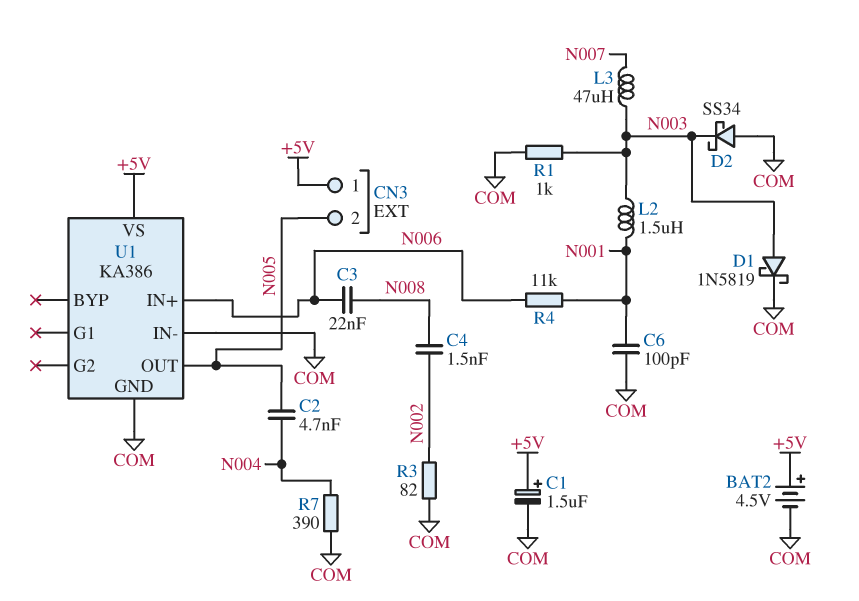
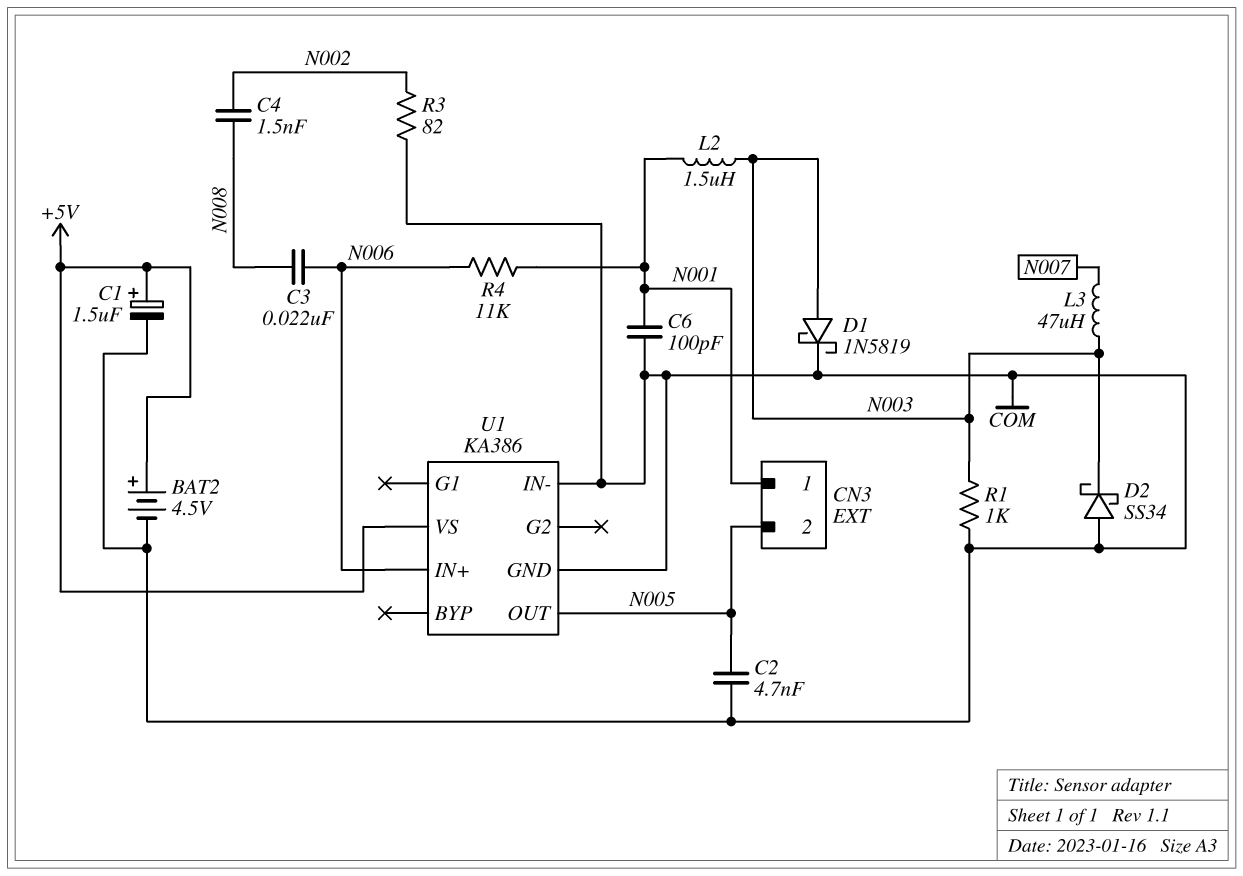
C2: 4.7nF (N004, N005) -> 4.7nF (COM, N005)
CN3 pin 1: +5V -> N001
R7: 390 (COM, N004) -> none

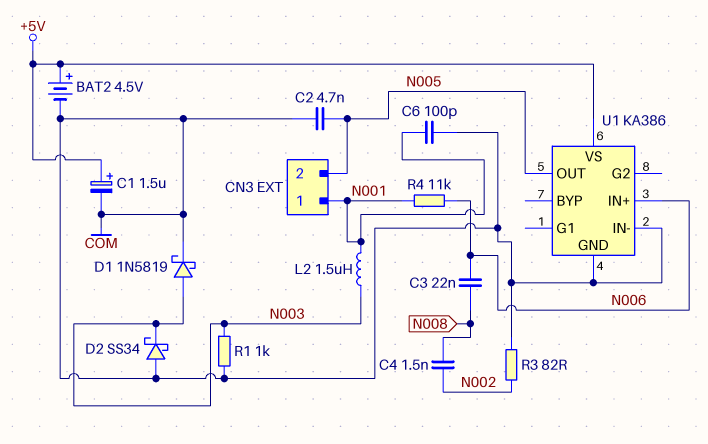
L3: 47uH (N003, N007) -> none

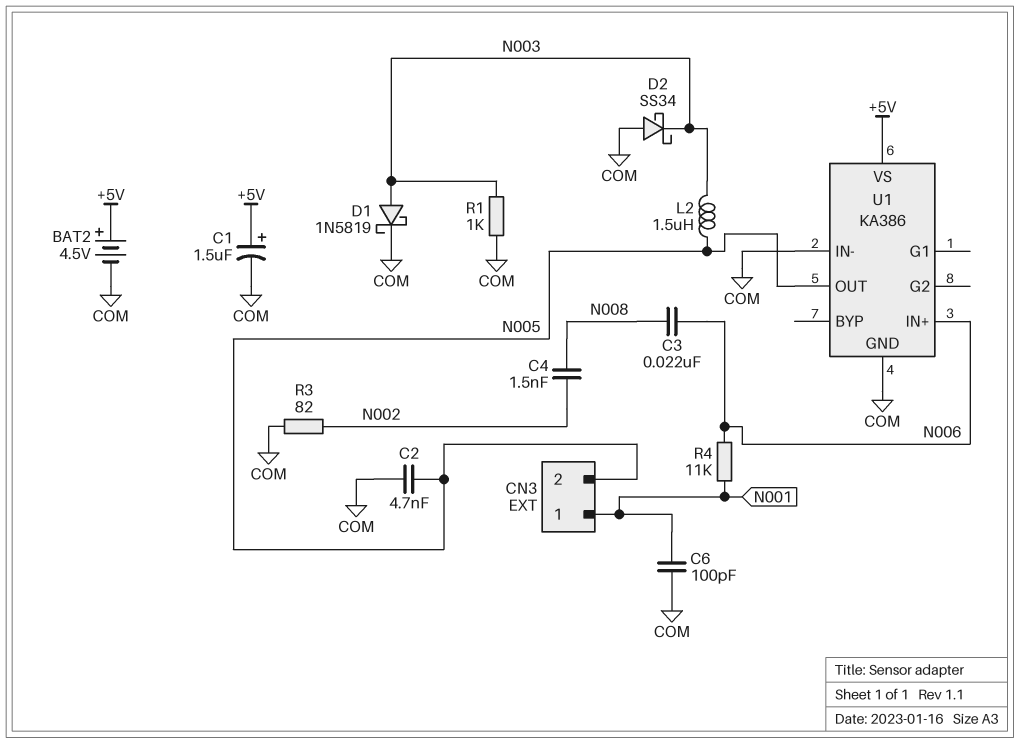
L2: 1.5uH (N001, N003) -> 1.5uH (N003, N005)

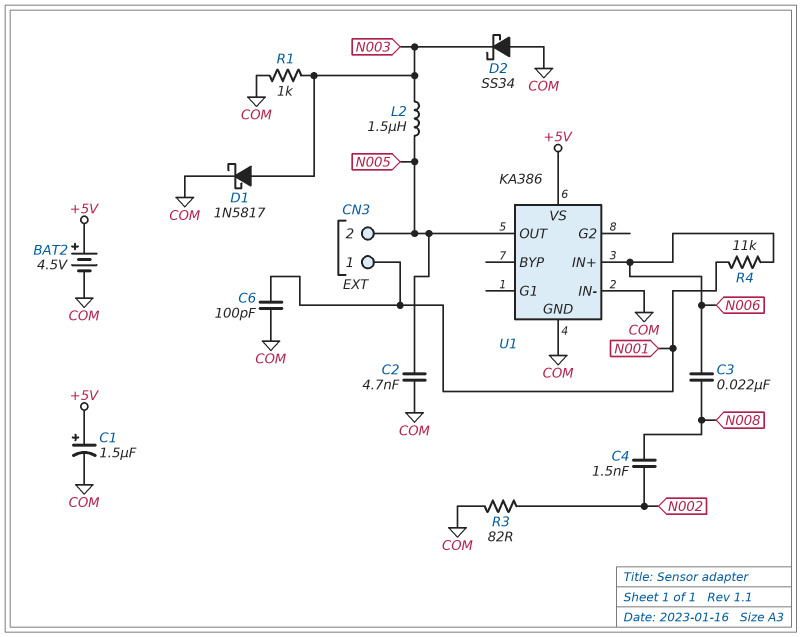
D1: schottky 1N5819 (A N003, K COM) -> schottky 1N5817 (A N003, K COM)

